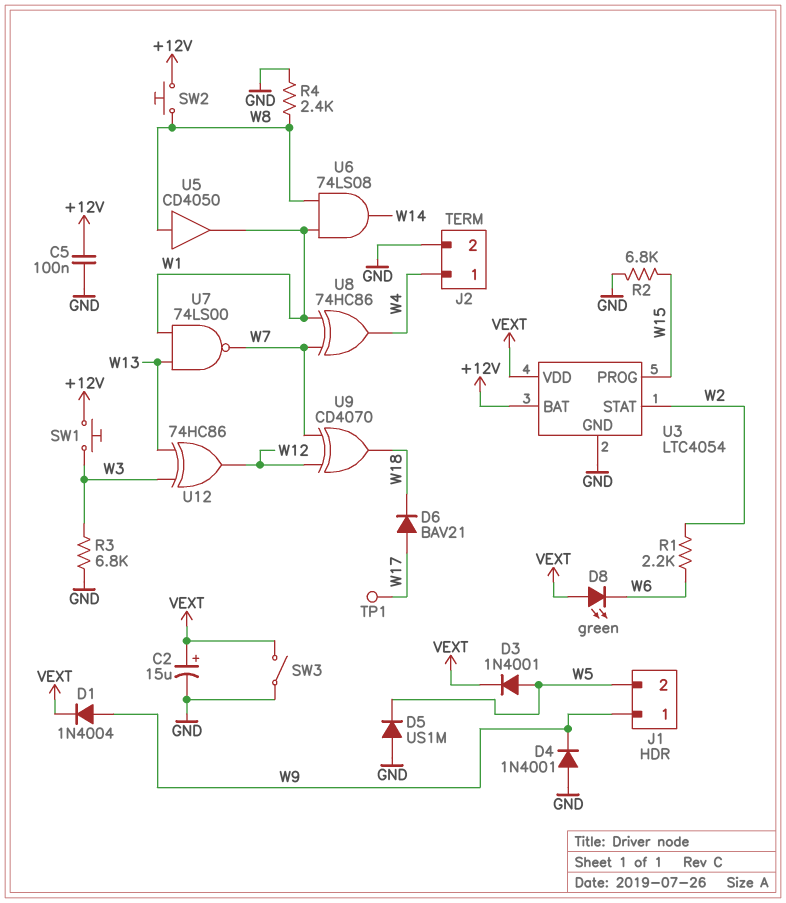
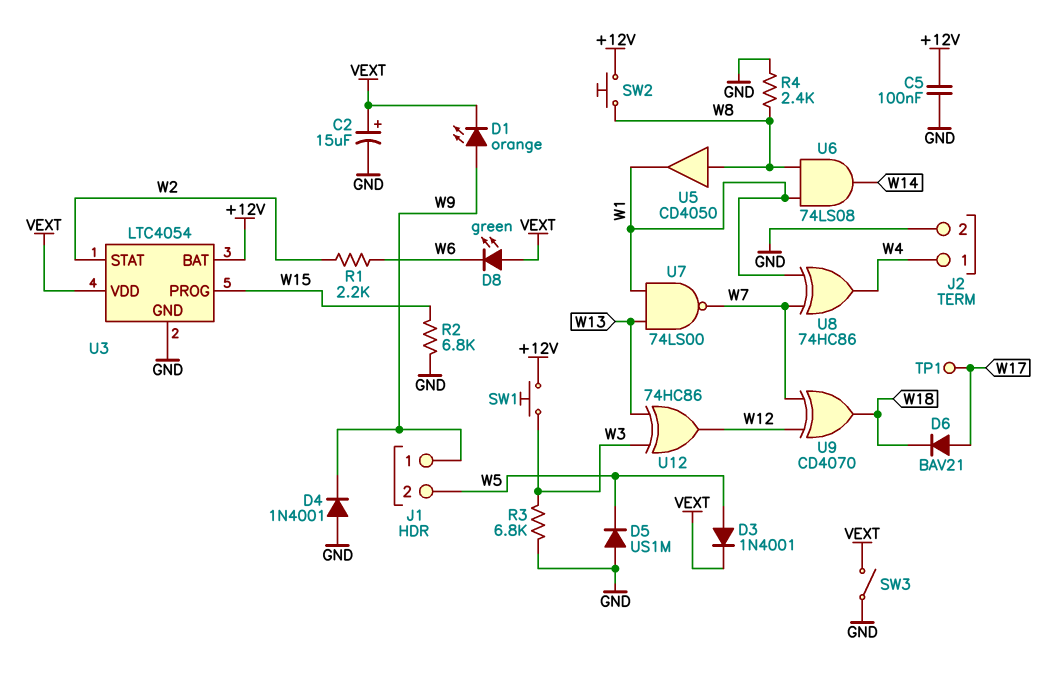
D1: diode 1N4004 (A W9, K VEXT) -> LED orange (A W9, K VEXT)

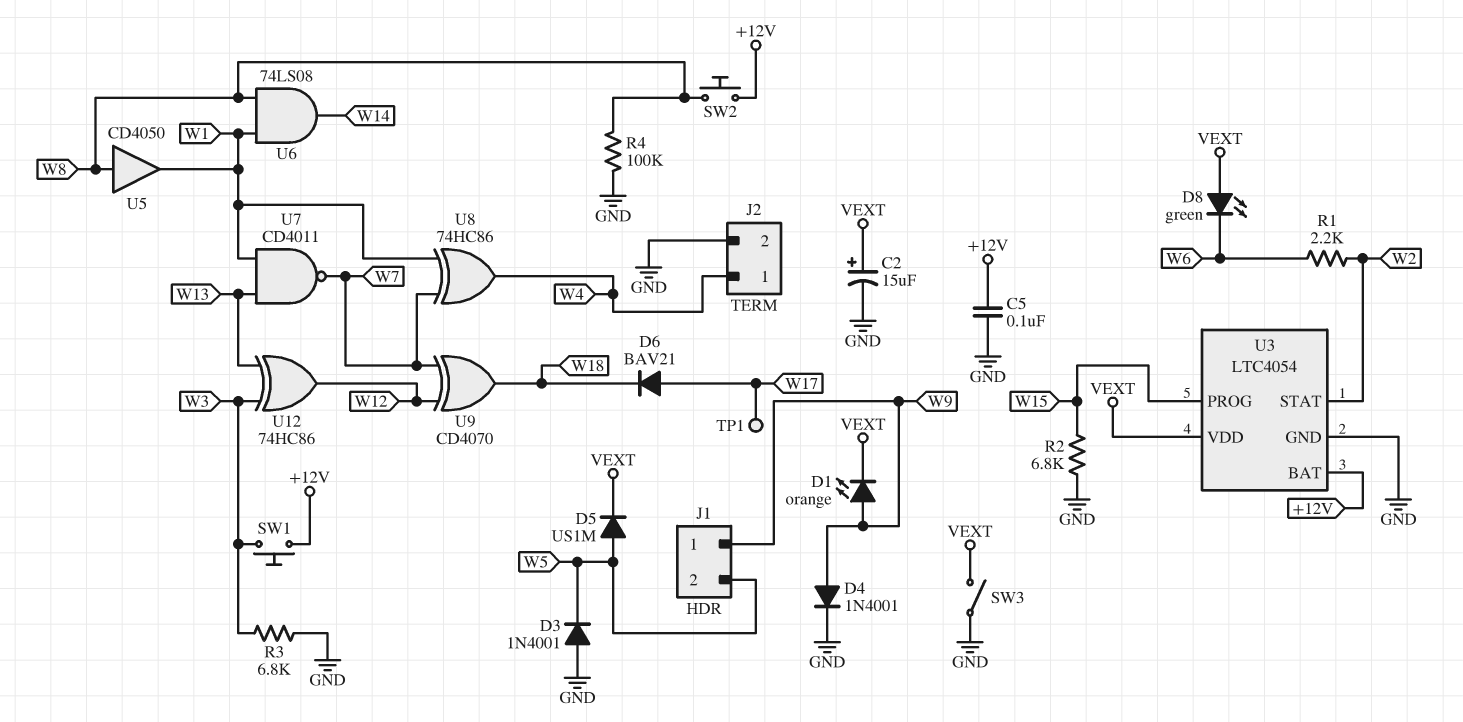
D3: diode 1N4001 (A W5, K VEXT) -> diode 1N4001 (A GND, K W5)
D4: diode 1N4001 (A GND, K W9) -> diode 1N4001 (A W9, K GND)
D5: diode US1M (A GND, K W5) -> diode US1M (A W5, K VEXT)
R4: 2.4k (GND, W8) -> 100k (GND, W8)
U7: NAND 74LS00 (in W1, in W13, out W7) -> NAND CD4011 (in W1, in W13, out W7)

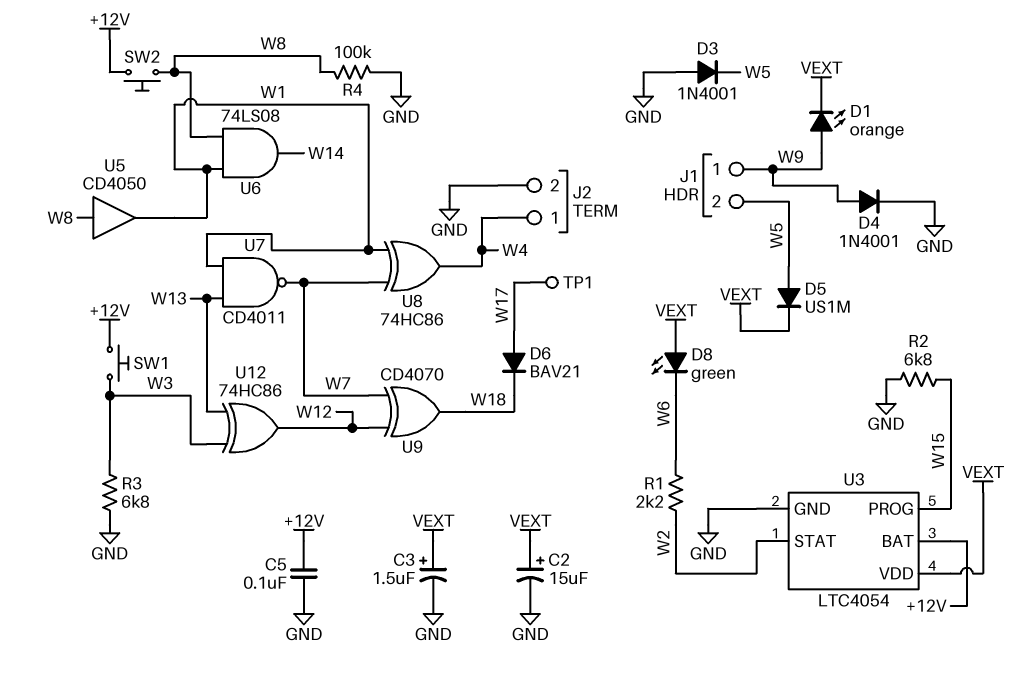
C3: none -> 1.5uF (plus VEXT, minus GND)
SW3: switch (GND, VEXT) -> none

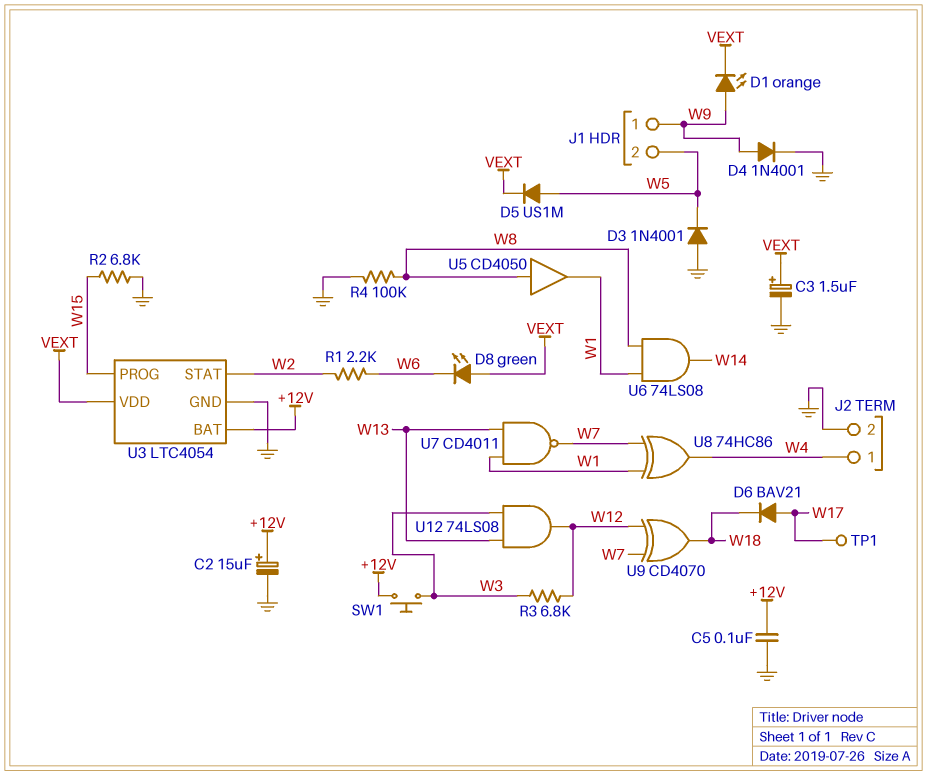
C2: 15uF (plus VEXT, minus GND) -> 15uF (plus +12V, minus GND)
R3: 6.8k (GND, W3) -> 6.8k (W3, W12)
SW2: button (+12V, W8) -> none
U12: XOR 74HC86 (in W3, in W13, out W12) -> AND 74LS08 (in W3, in W13, out W12)

